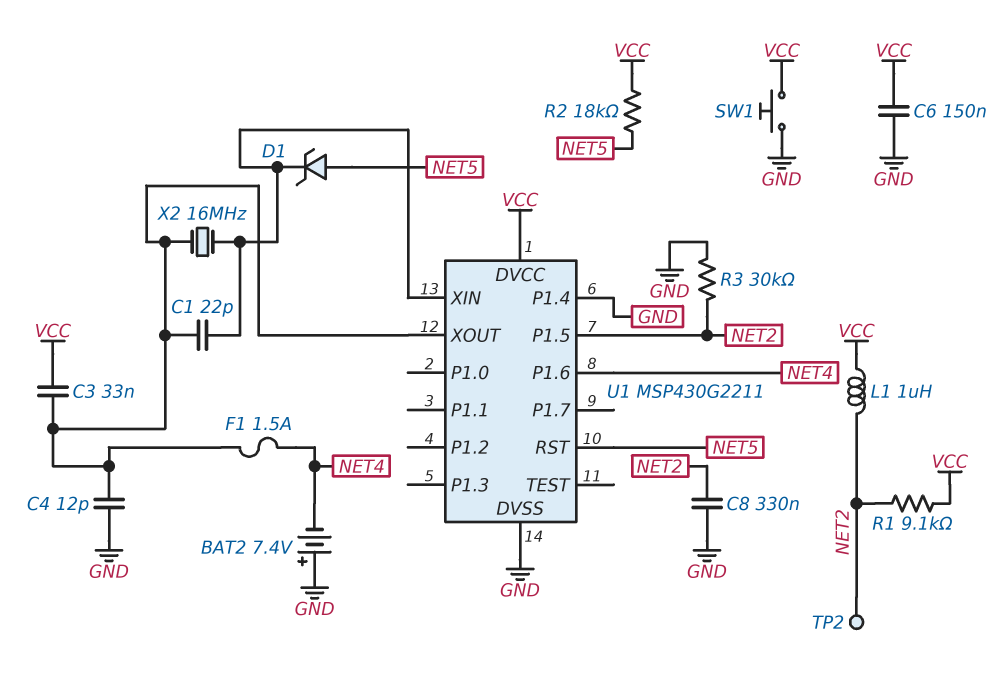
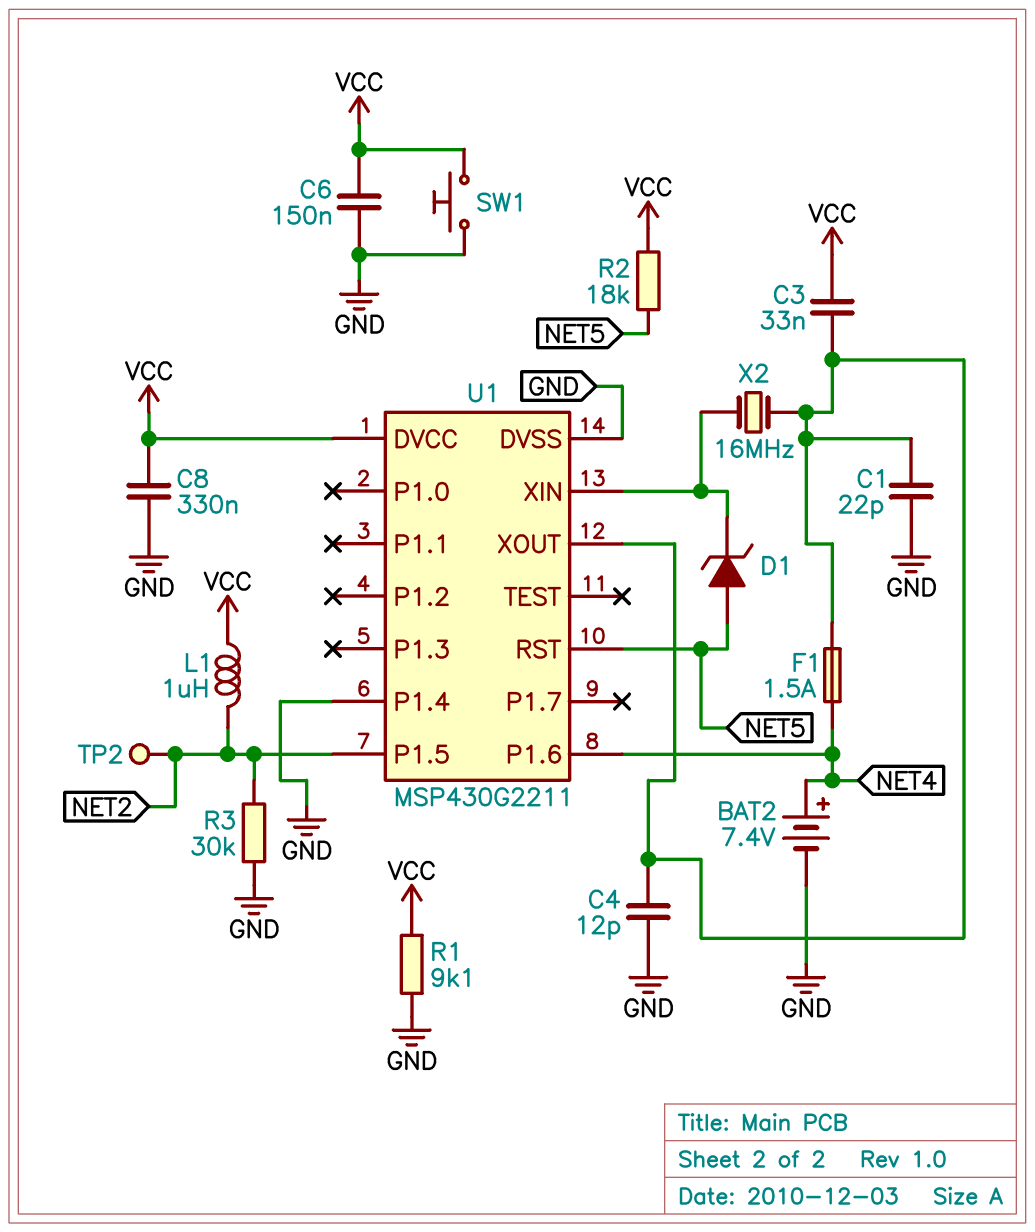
BAT2: 7.4V (plus GND, minus NET4) -> 7.4V (plus NET4, minus GND)
C1: 22pF (U1/XIN, U1/XOUT) -> 22pF (GND, U1/XOUT)
C8: 330nF (GND, NET2) -> 330nF (GND, VCC)
R1: 9.1k (NET2, VCC) -> 9.1k (GND, VCC)

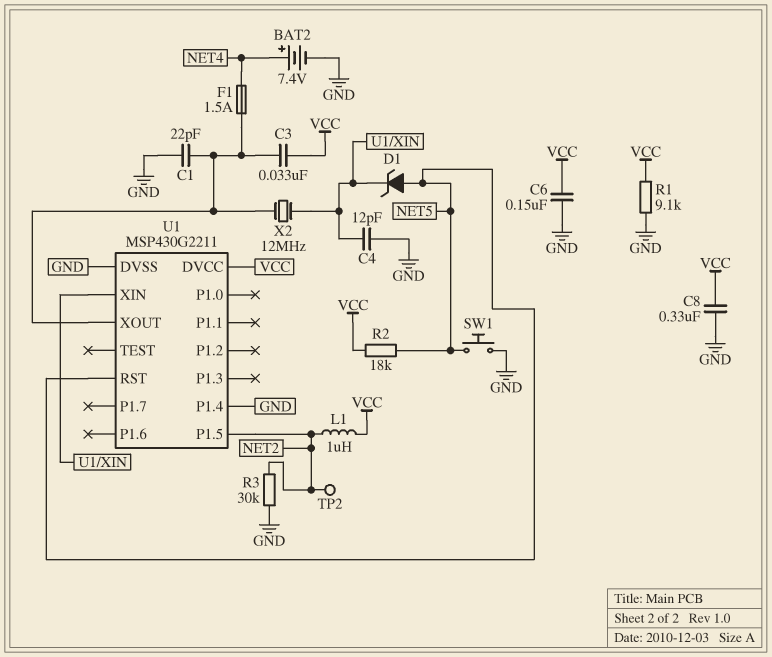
C4: 12pF (GND, U1/XOUT) -> 12pF (GND, U1/XIN)
SW1: button (GND, VCC) -> button (GND, NET5)
U1 pin P1.6: NET4 -> none
X2: 16MHz (U1/XIN, U1/XOUT) -> 12MHz (U1/XIN, U1/XOUT)

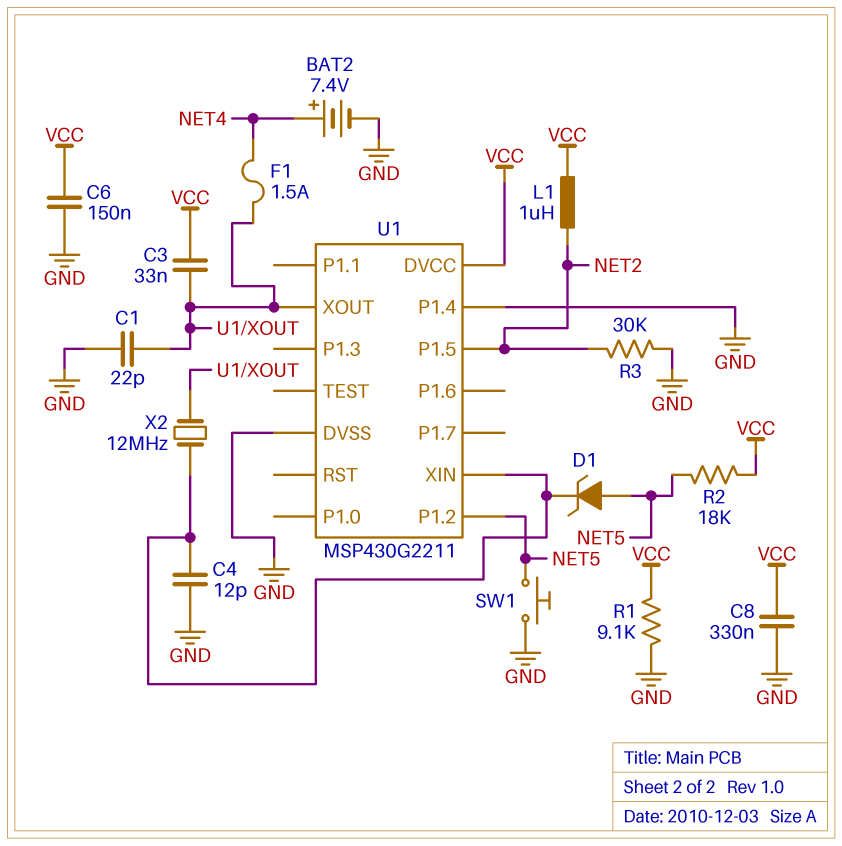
TP2: test point (NET2) -> none
U1 pin P1.2: none -> NET5
U1 pin RST: NET5 -> none

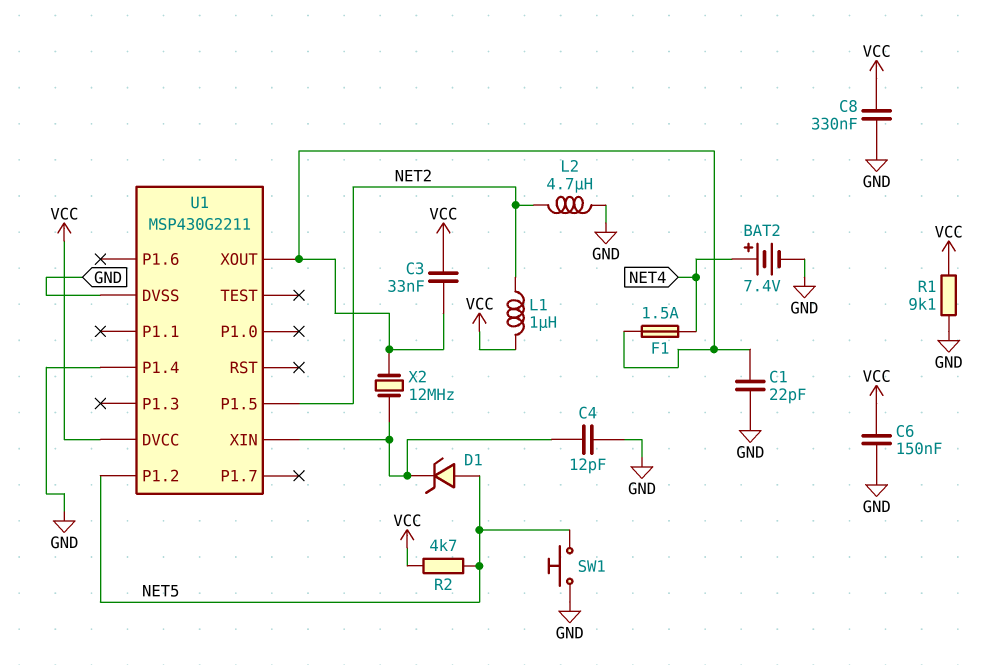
L2: none -> 4.7uH (GND, NET2)
R2: 18k (NET5, VCC) -> 4.7k (NET5, VCC)
R3: 30k (GND, NET2) -> none

